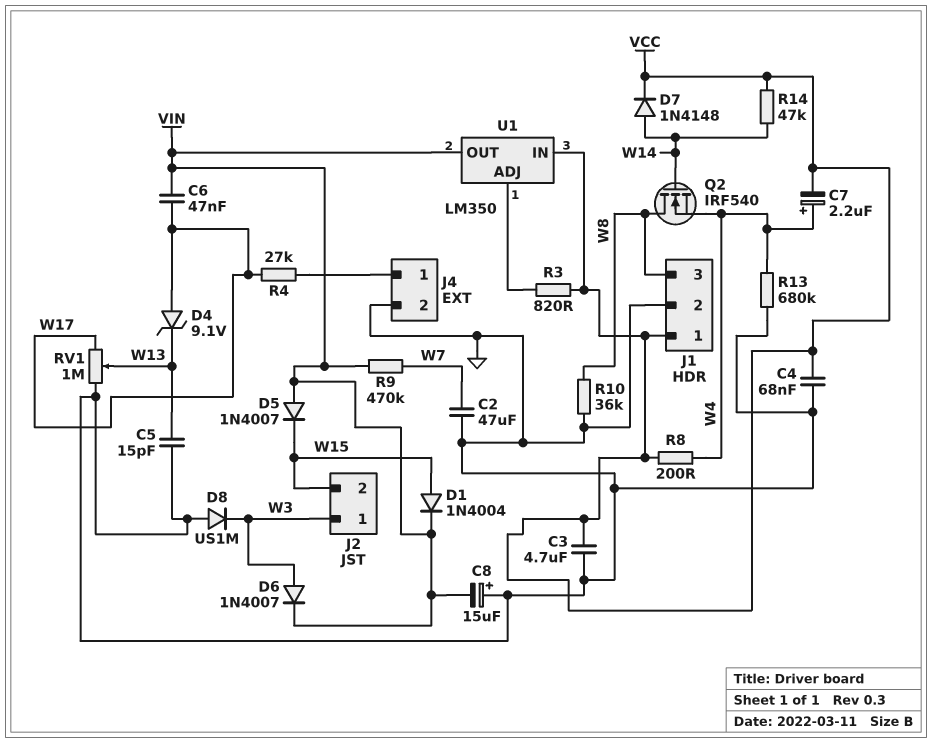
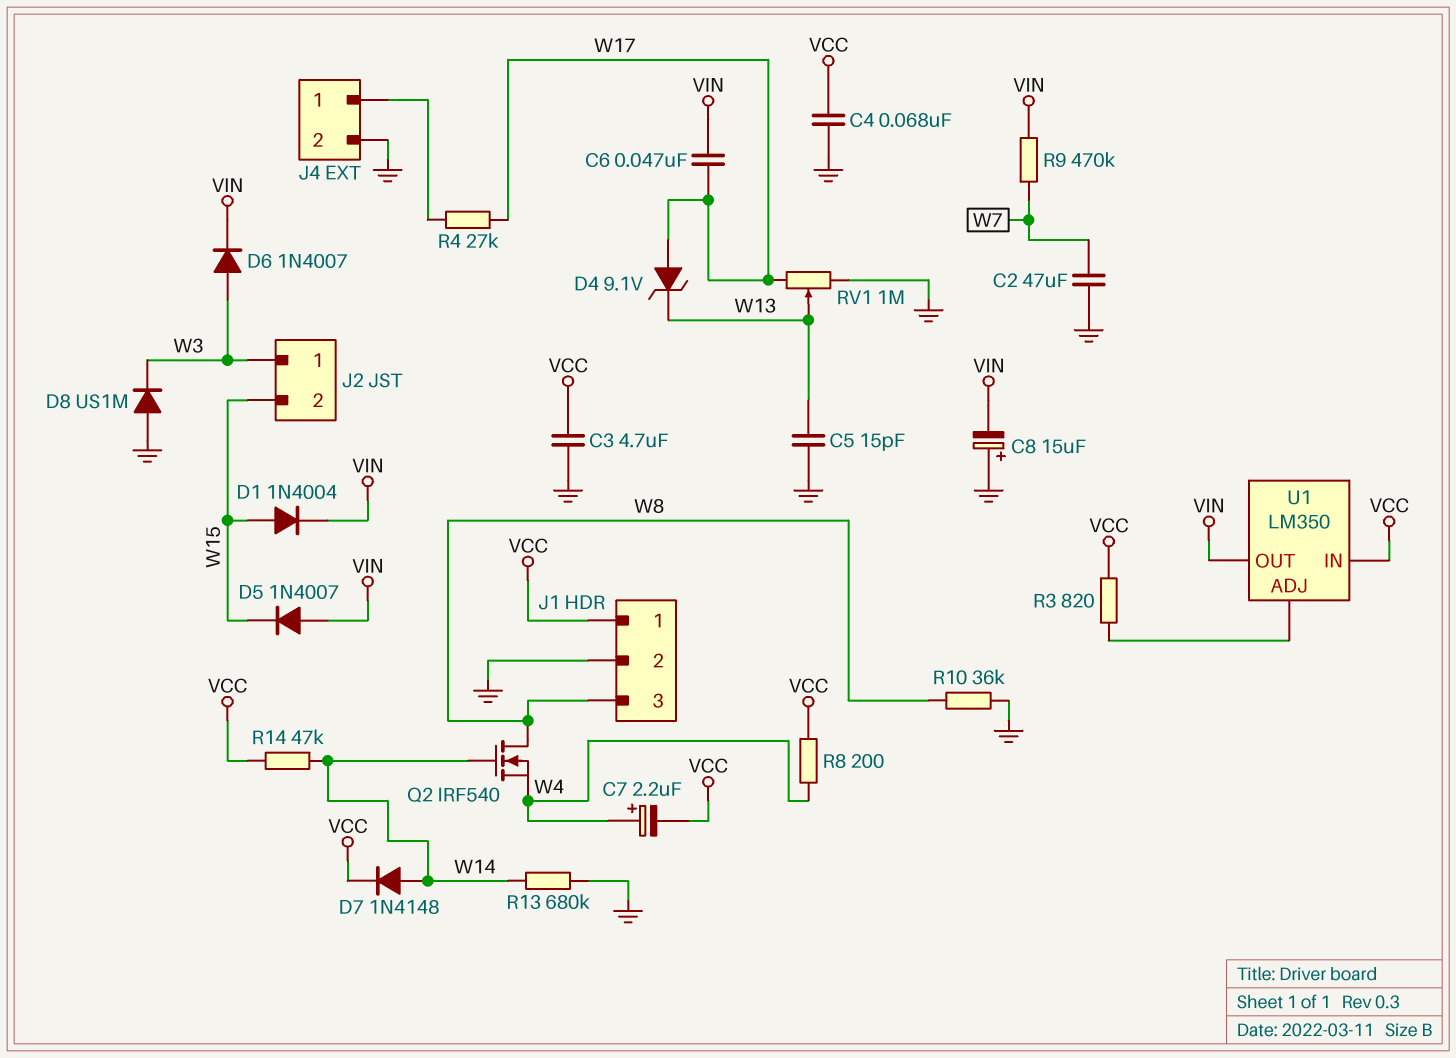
R13: 680k (GND, W4) -> 680k (GND, W14)

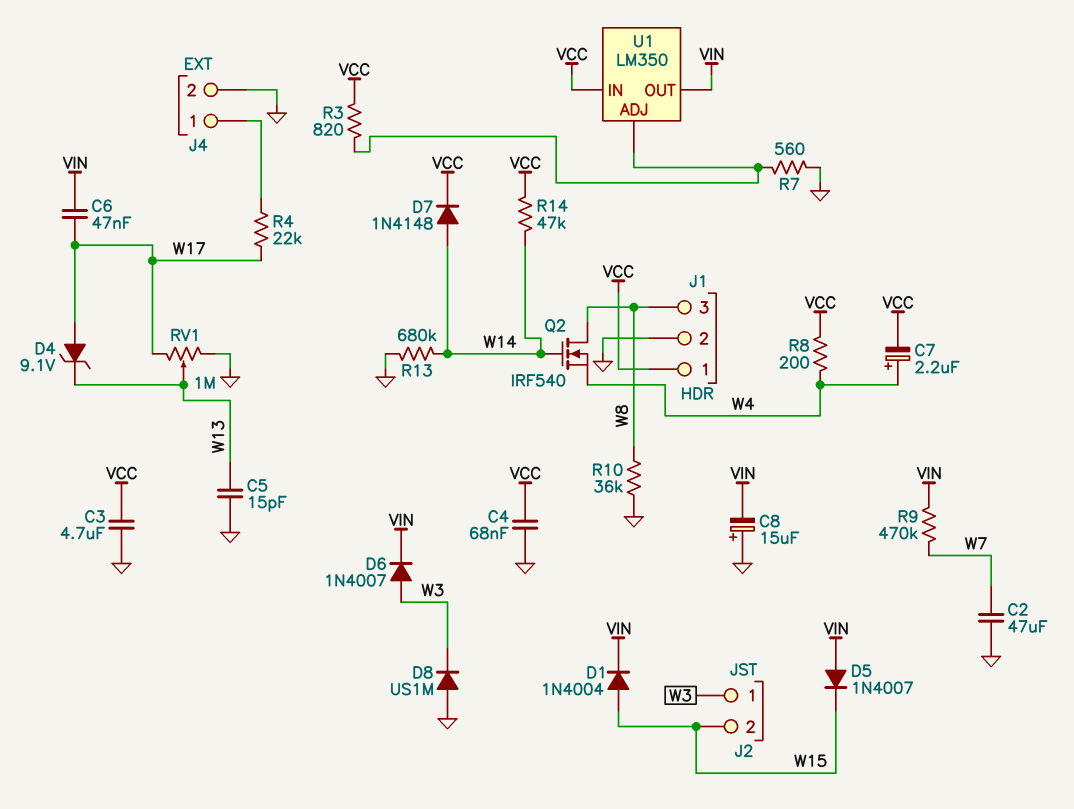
R4: 27k (J4/1, W17) -> 22k (J4/1, W17)
R7: none -> 560 (GND, U1/ADJ)

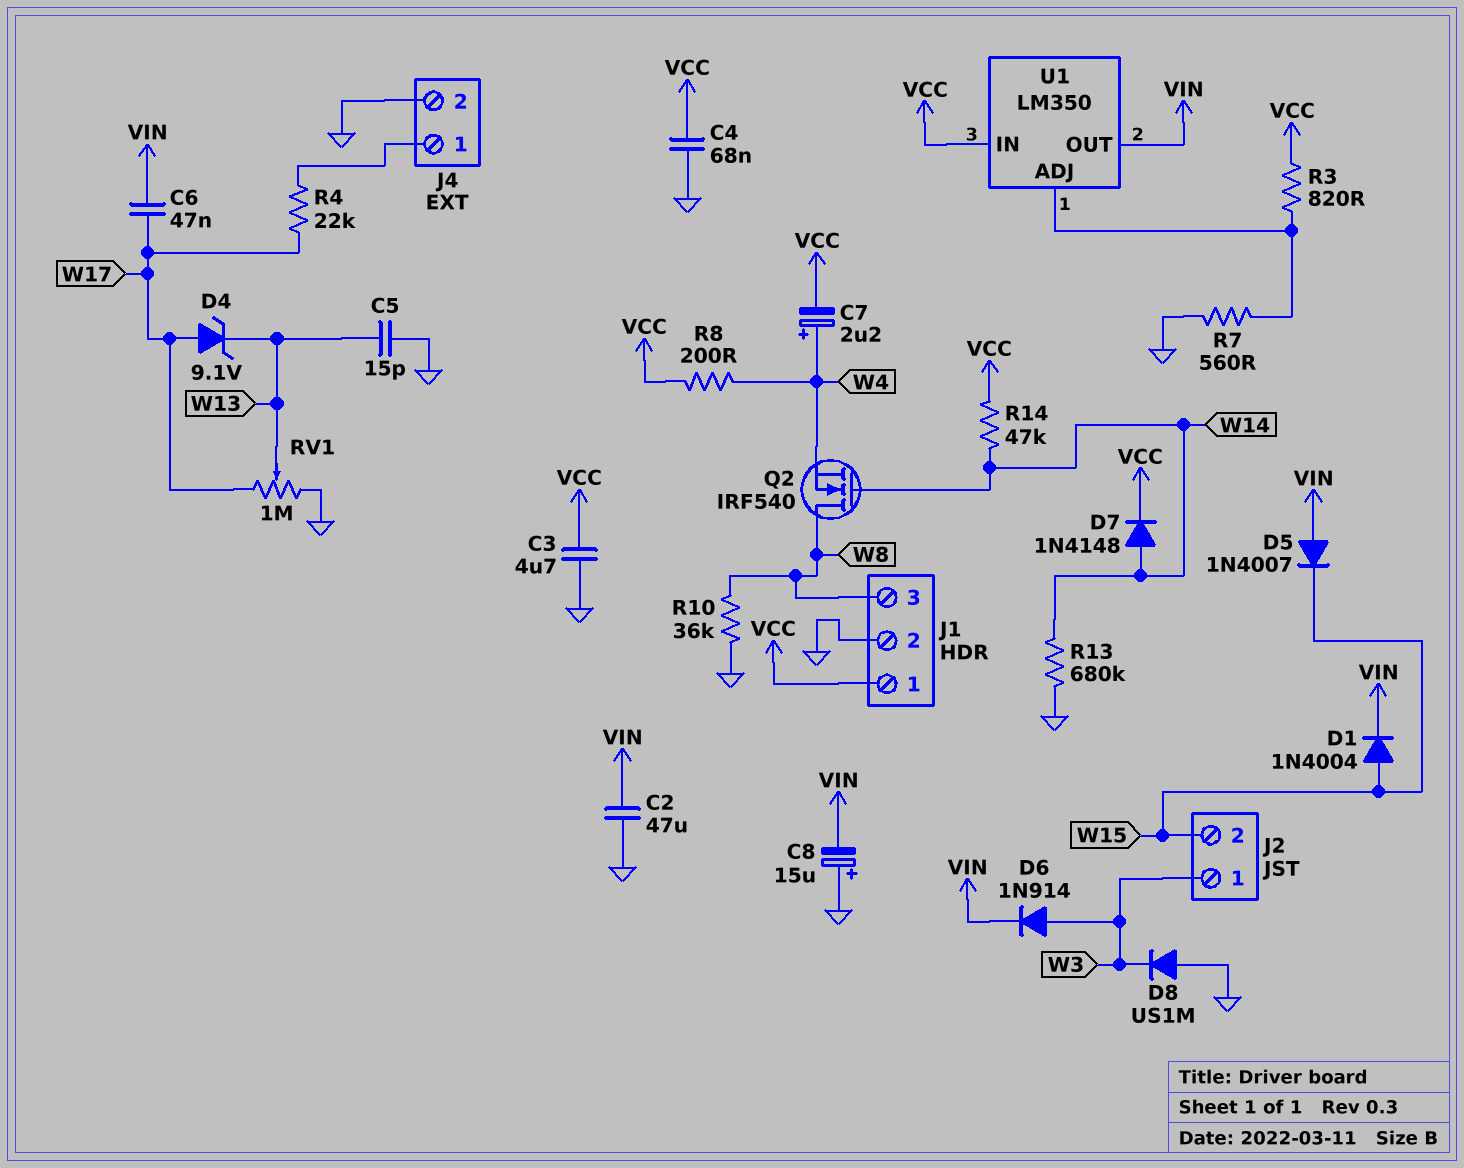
C2: 47uF (GND, W7) -> 47uF (GND, VIN)
D6: diode 1N4007 (A W3, K VIN) -> diode 1N914 (A W3, K VIN)
R9: 470k (VIN, W7) -> none

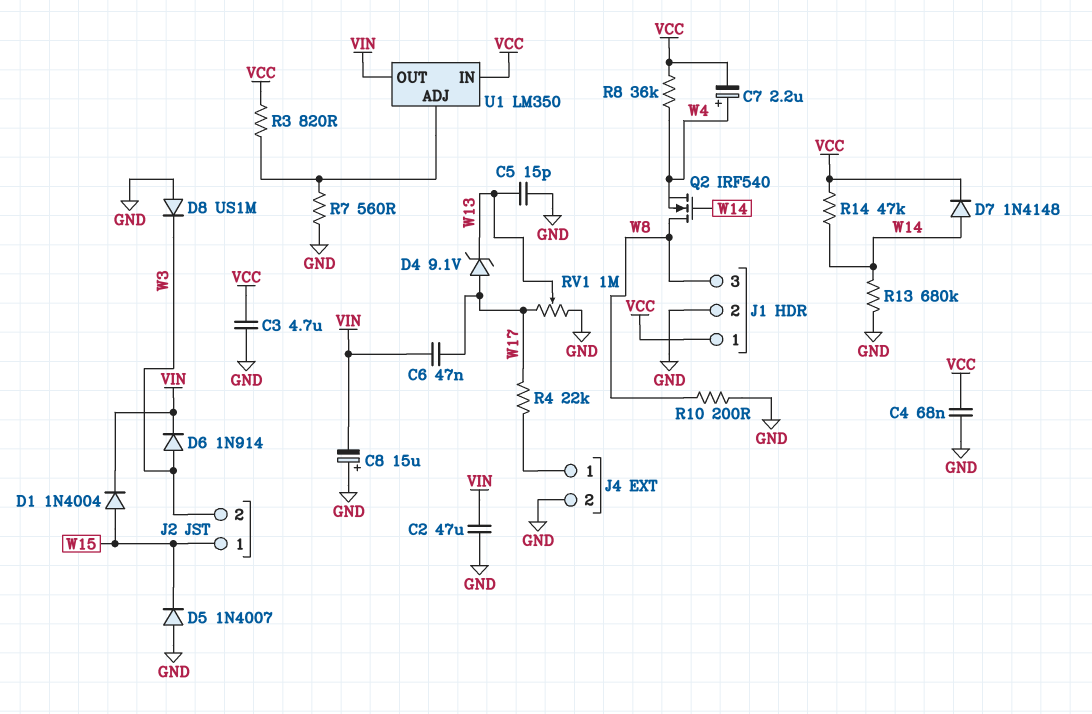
D5: diode 1N4007 (A VIN, K W15) -> diode 1N4007 (A GND, K W15)
J2 pin 1: W3 -> W15
J2 pin 2: W15 -> W3
R8: 200 (VCC, W4) -> 36k (VCC, W4)
R10: 36k (GND, W8) -> 200 (GND, W8)

